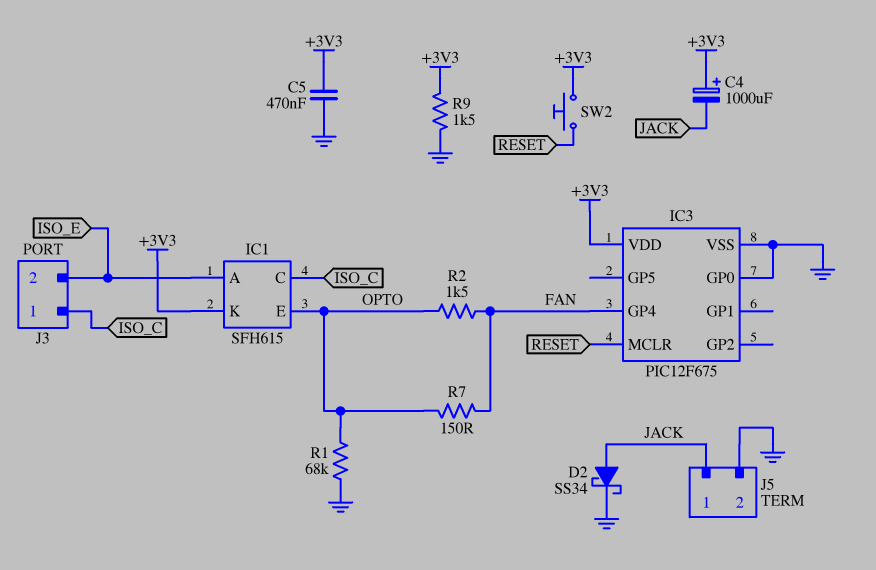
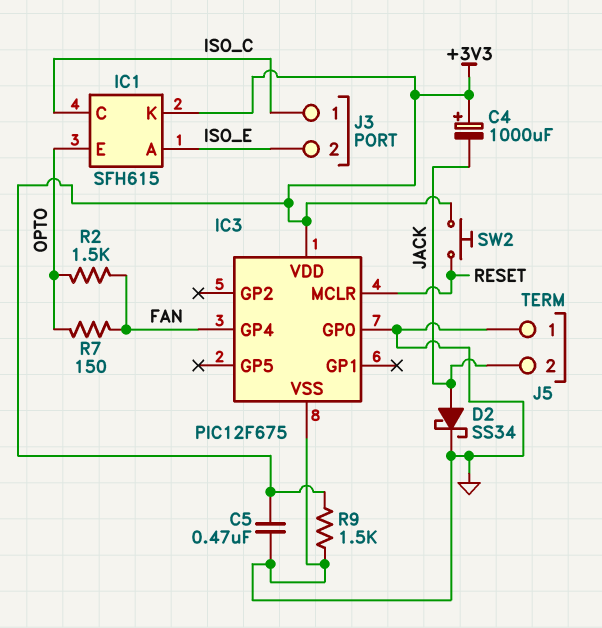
J5 pin 1: JACK -> GND
J5 pin 2: GND -> JACK
R1: 68k (GND, OPTO) -> none

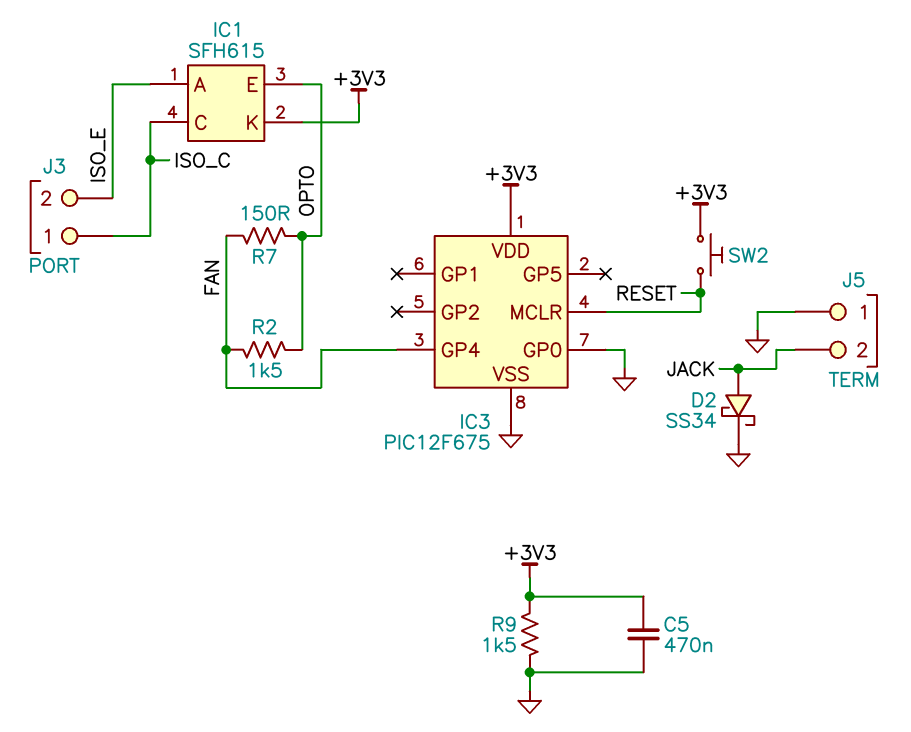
C4: 1000uF (plus +3V3, minus JACK) -> none

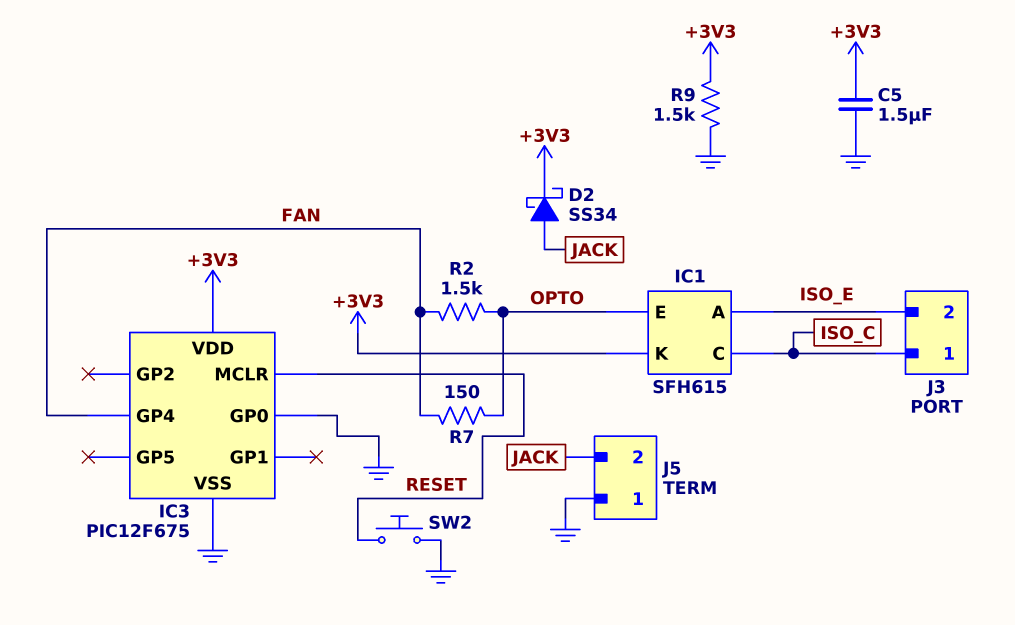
C5: 470nF (+3V3, GND) -> 1.5uF (+3V3, GND)
D2: schottky SS34 (A JACK, K GND) -> schottky SS34 (A JACK, K +3V3)
SW2: button (+3V3, RESET) -> button (GND, RESET)

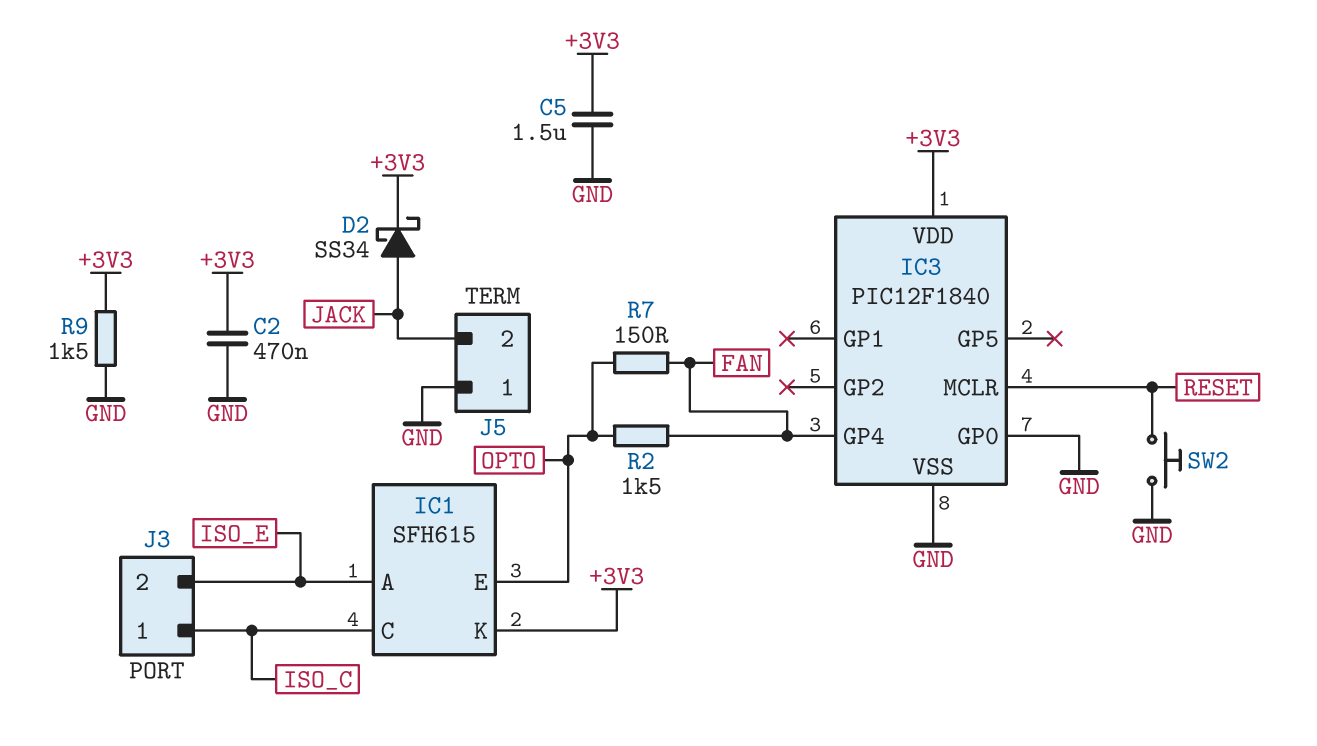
C2: none -> 470nF (+3V3, GND)
IC3: PIC12F675 -> PIC12F1840

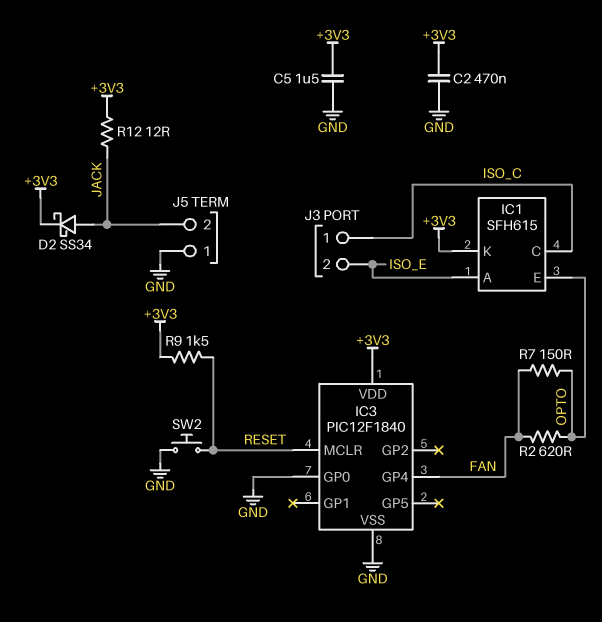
R2: 1.5k (FAN, OPTO) -> 620 (FAN, OPTO)
R9: 1.5k (+3V3, GND) -> 1.5k (+3V3, RESET)
R12: none -> 12 (+3V3, JACK)

